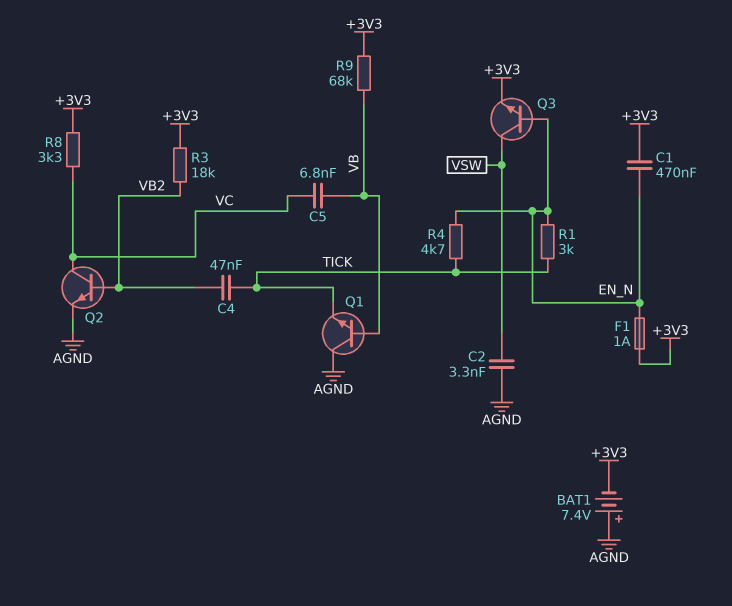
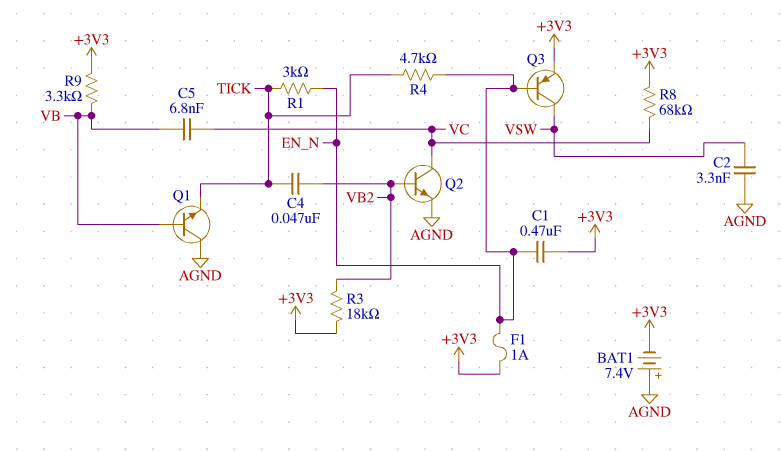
Q3: NPN (B EN_N, C VSW, E +3V3) -> PNP (B EN_N, C VSW, E +3V3)
R8: 3.3k (+3V3, VC) -> 68k (+3V3, VC)
R9: 68k (+3V3, VB) -> 3.3k (+3V3, VB)

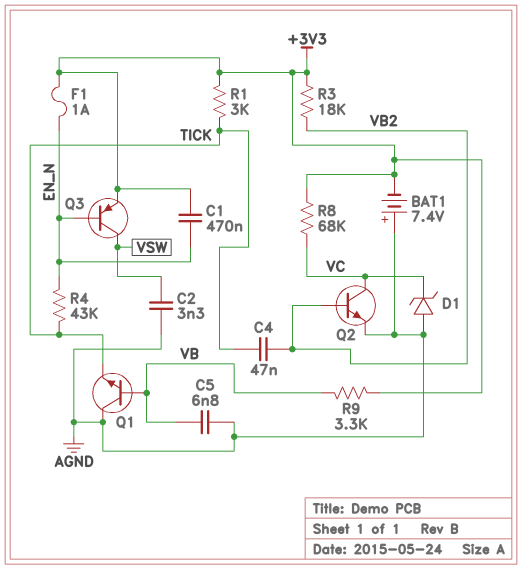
C5: 6.8nF (VB, VC) -> 6.8nF (AGND, VB)
D1: none -> zener (A AGND, K VC)
R1: 3k (EN_N, TICK) -> 3k (+3V3, TICK)
R4: 4.7k (EN_N, TICK) -> 43k (EN_N, TICK)

